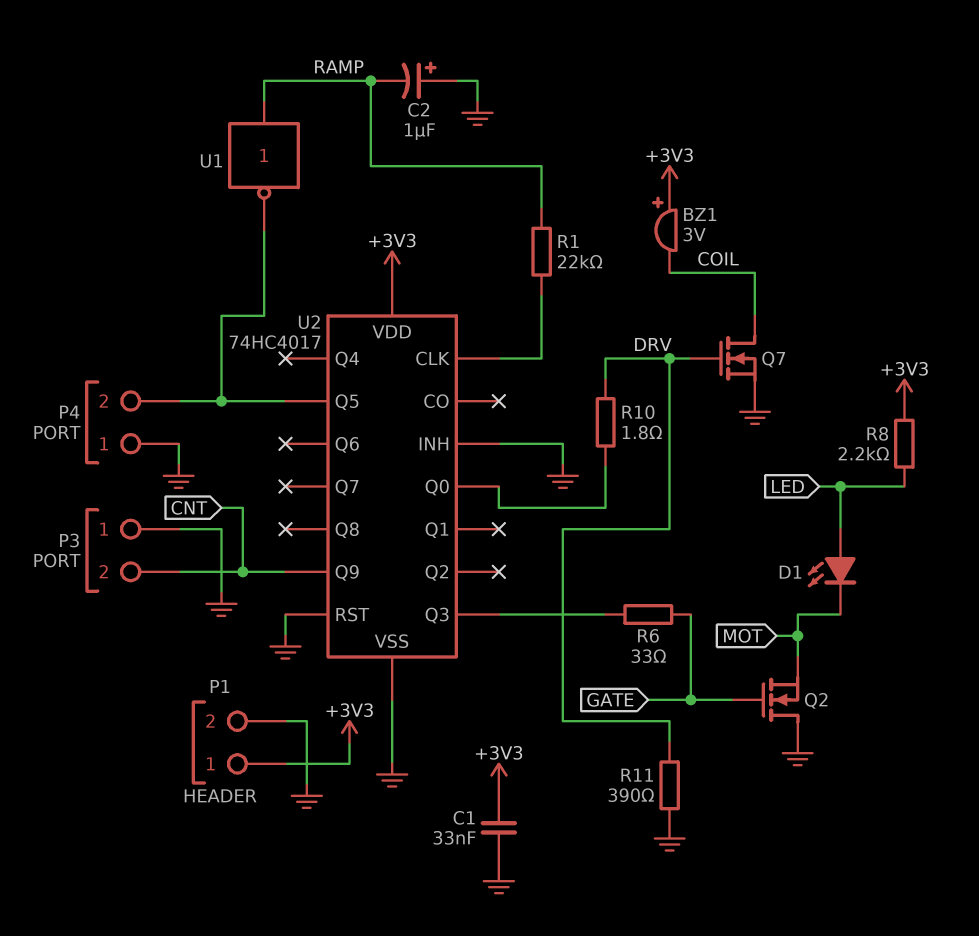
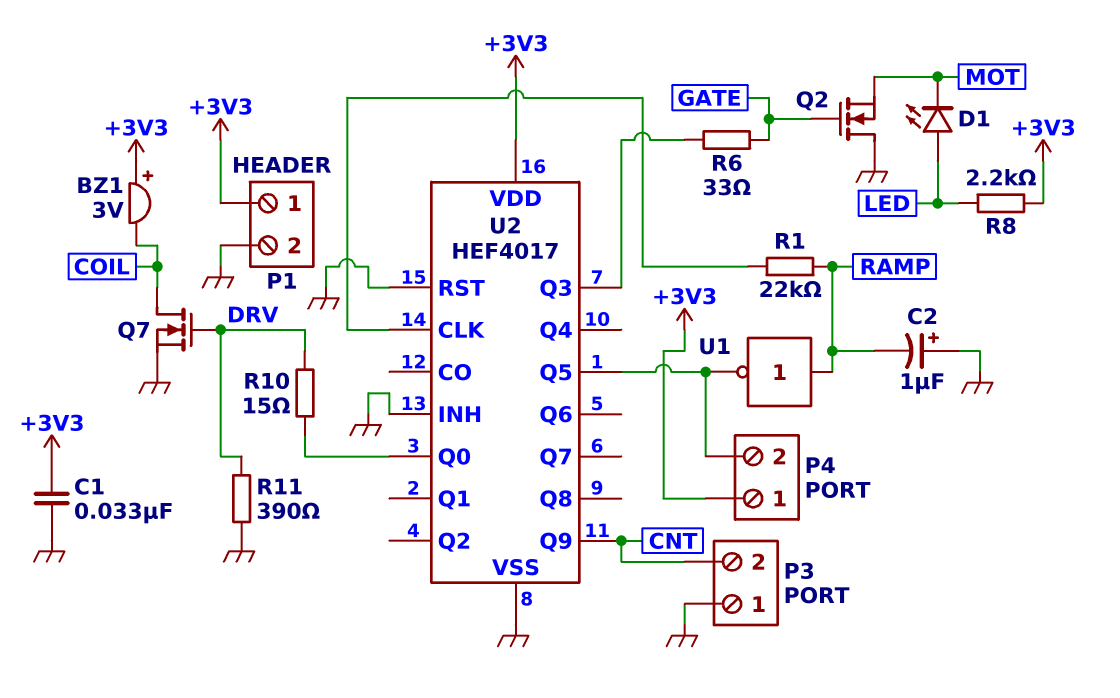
P4 pin 1: GND -> +3V3
R10: 1.8 (DRV, U2/Q0) -> 15 (DRV, U2/Q0)
U2: 74HC4017 -> HEF4017

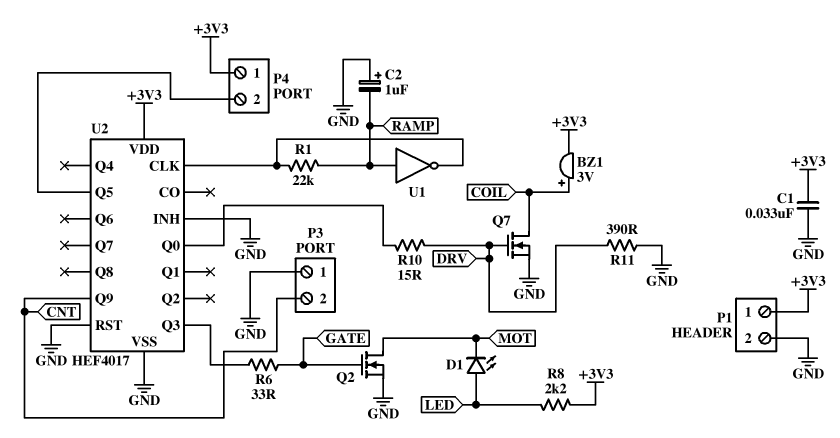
BZ1: buzzer 3V (plus +3V3, minus COIL) -> buzzer 3V (plus COIL, minus +3V3)
Q2: NMOS (G GATE, D GND, S MOT) -> NMOS (G GATE, D MOT, S GND)
U1: NOT (in RAMP, out P4/2) -> NOT (in RAMP, out U2/CLK)

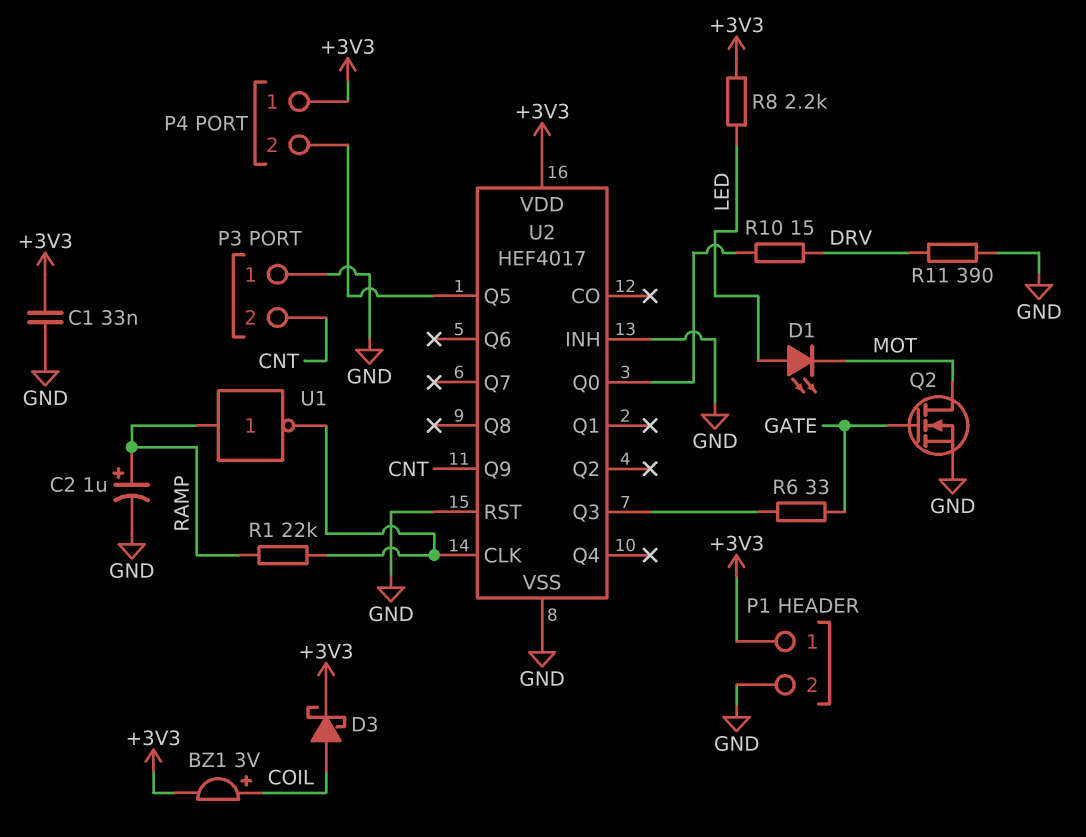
C2: 1uF (plus GND, minus RAMP) -> 1uF (plus RAMP, minus GND)
D3: none -> schottky (A COIL, K +3V3)
Q7: NMOS (G DRV, D COIL, S GND) -> none

